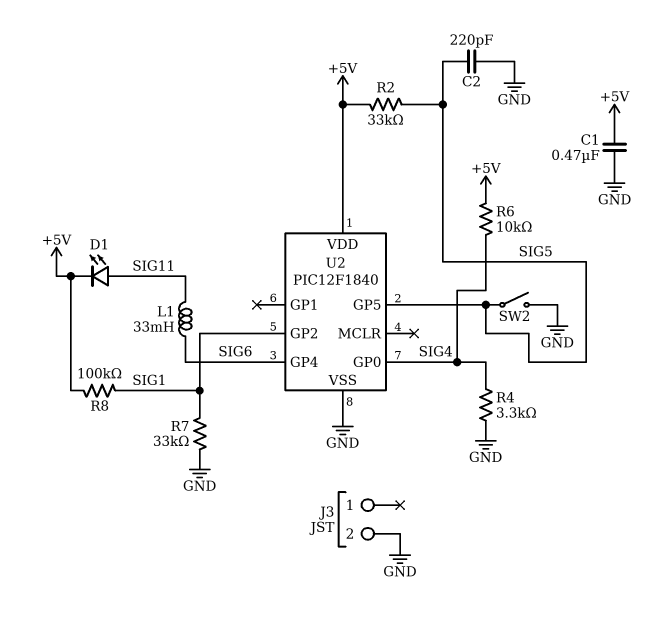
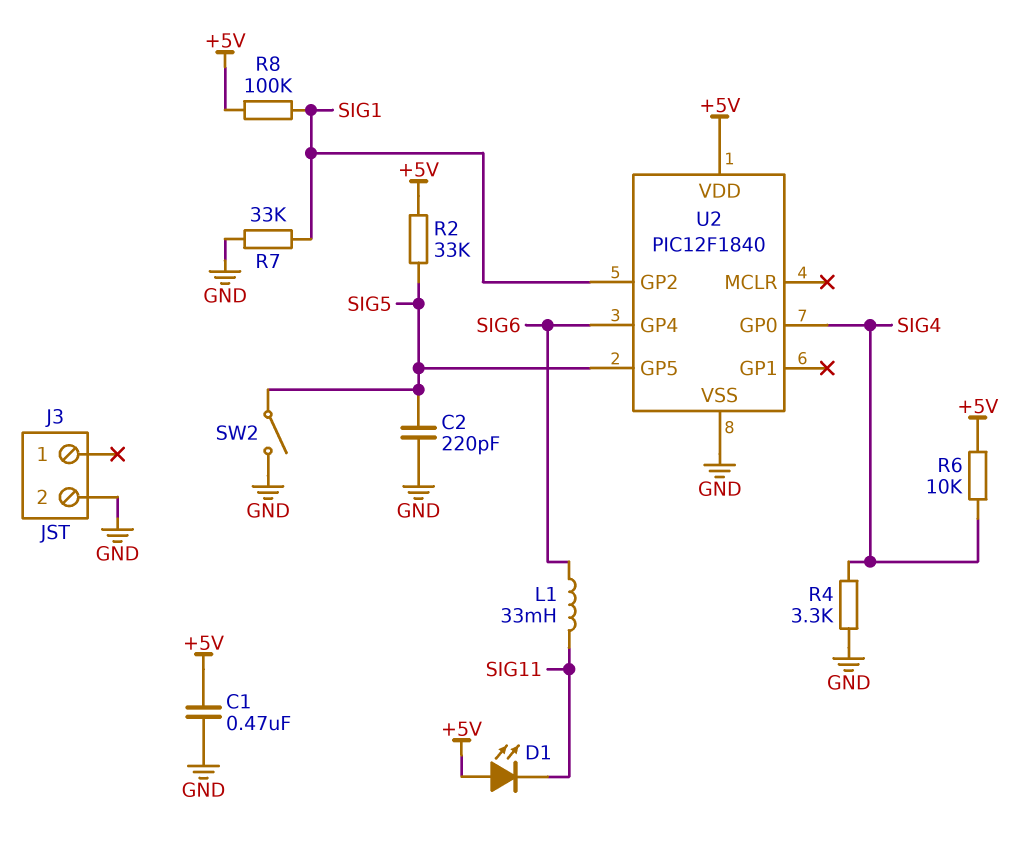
D1: LED (A SIG11, K +5V) -> LED (A +5V, K SIG11)

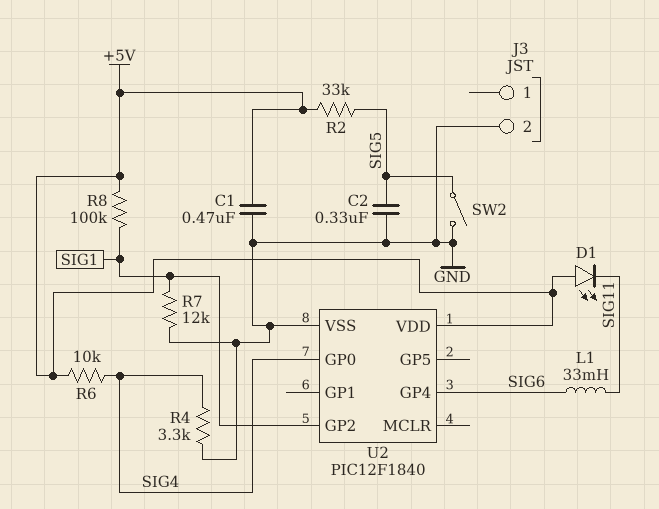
C2: 220pF (GND, SIG5) -> 330nF (GND, SIG5)
R7: 33k (GND, SIG1) -> 12k (GND, SIG1)
U2 pin GP5: SIG5 -> none

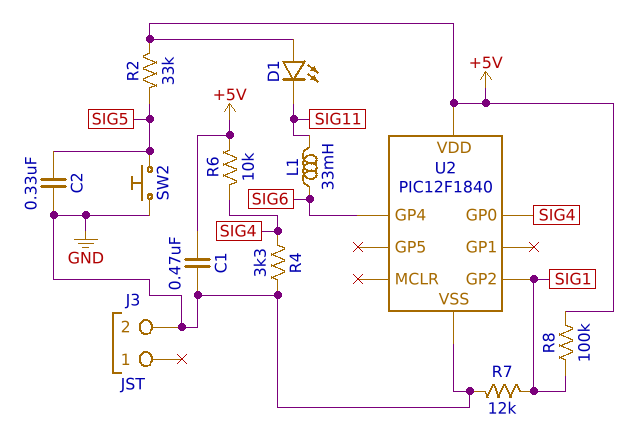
SW2: switch (GND, SIG5) -> button (GND, SIG5)

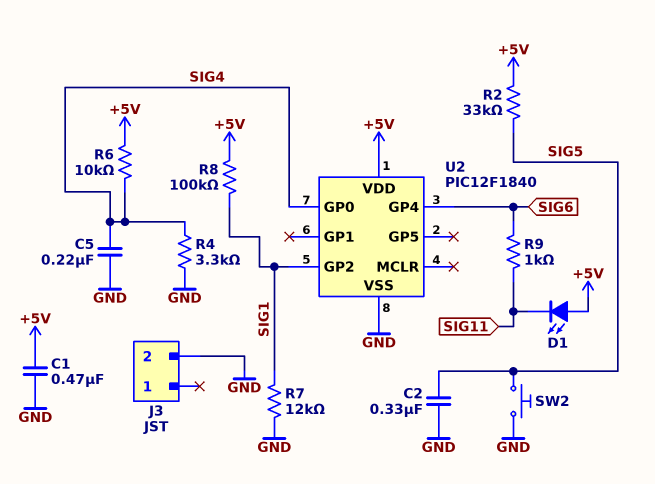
C5: none -> 220nF (GND, SIG4)
L1: 33mH (SIG6, SIG11) -> none
R9: none -> 1k (SIG6, SIG11)

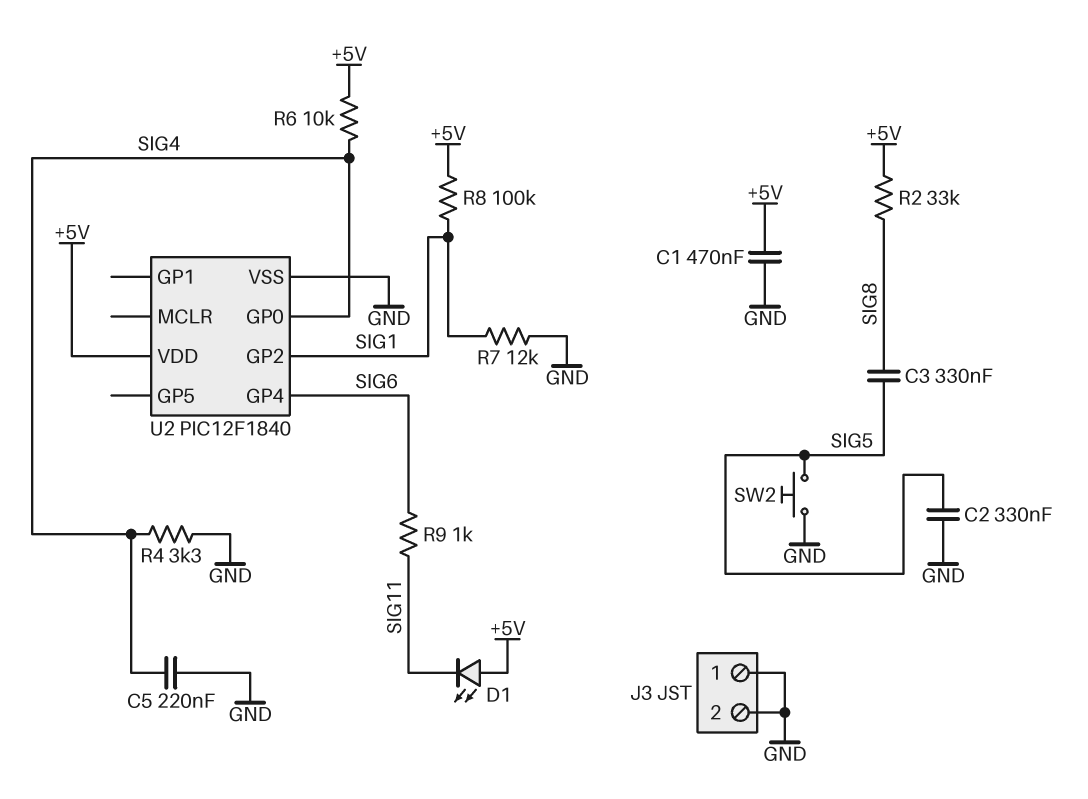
C3: none -> 330nF (SIG5, SIG8)
J3 pin 1: none -> GND
R2: 33k (+5V, SIG5) -> 33k (+5V, SIG8)

